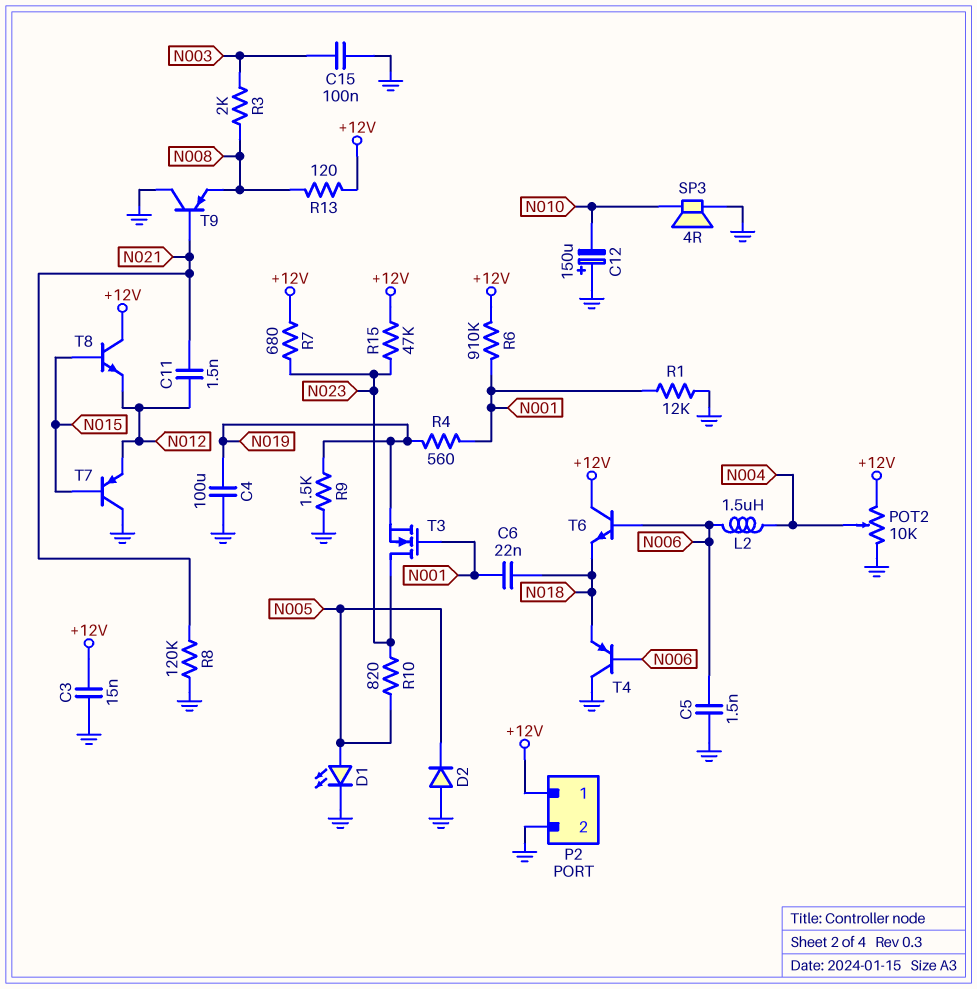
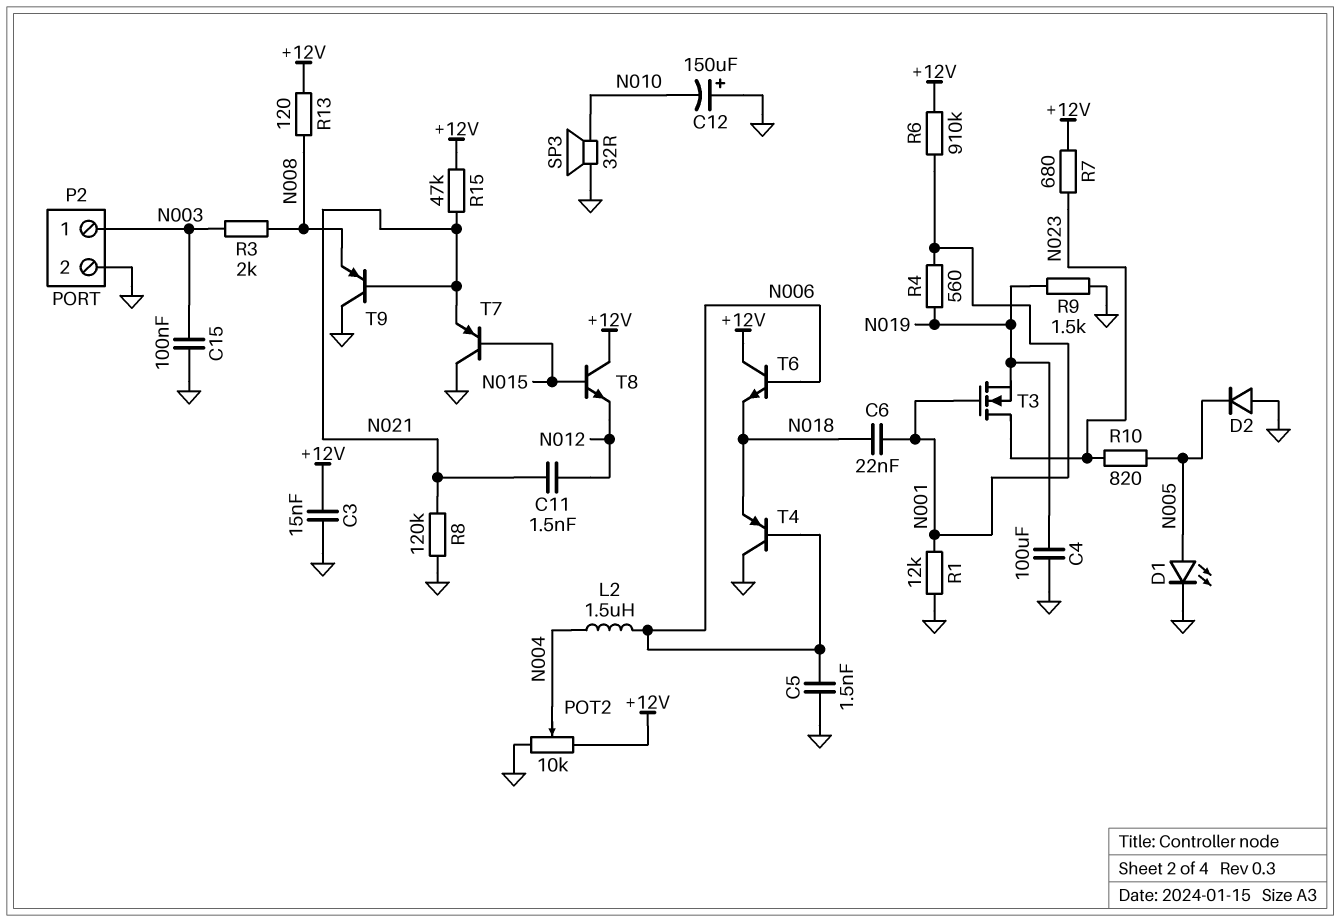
P2 pin 1: +12V -> N003
R15: 47k (+12V, N023) -> 47k (+12V, N021)
SP3: speaker 4R (GND, N010) -> speaker 32R (GND, N010)
T7: PNP (B N015, C GND, E N012) -> PNP (B N015, C GND, E N021)

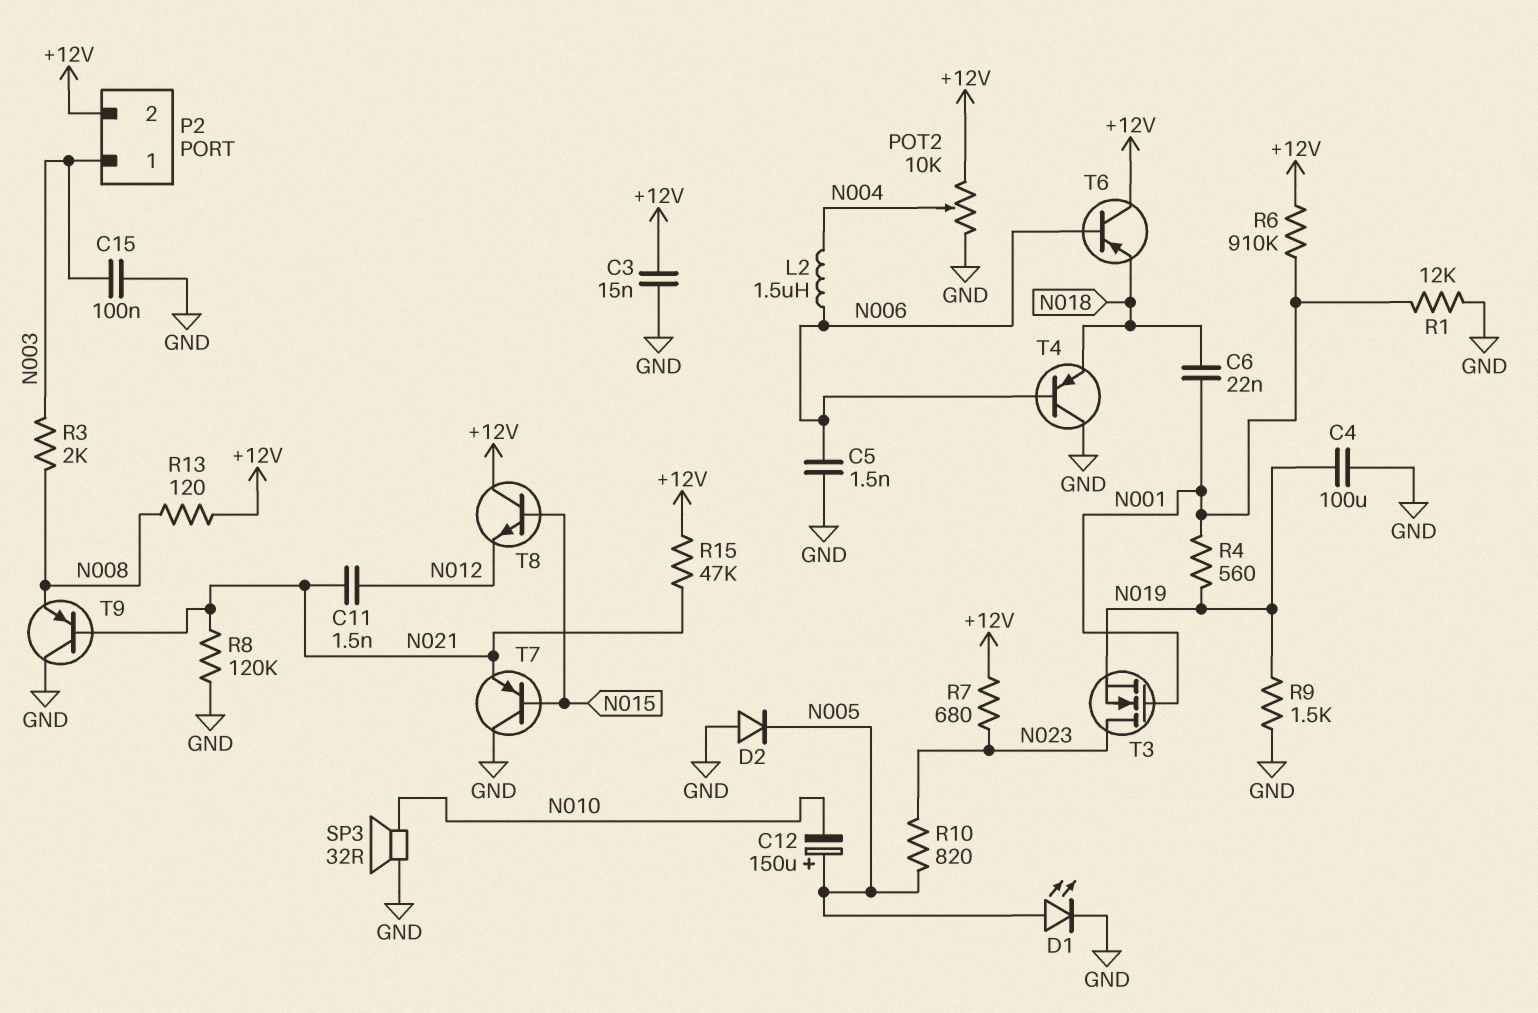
C12: 150uF (plus GND, minus N010) -> 150uF (plus N005, minus N010)
P2 pin 2: GND -> +12V
T6: NPN (B N006, C +12V, E N018) -> PNP (B N006, C +12V, E N018)

